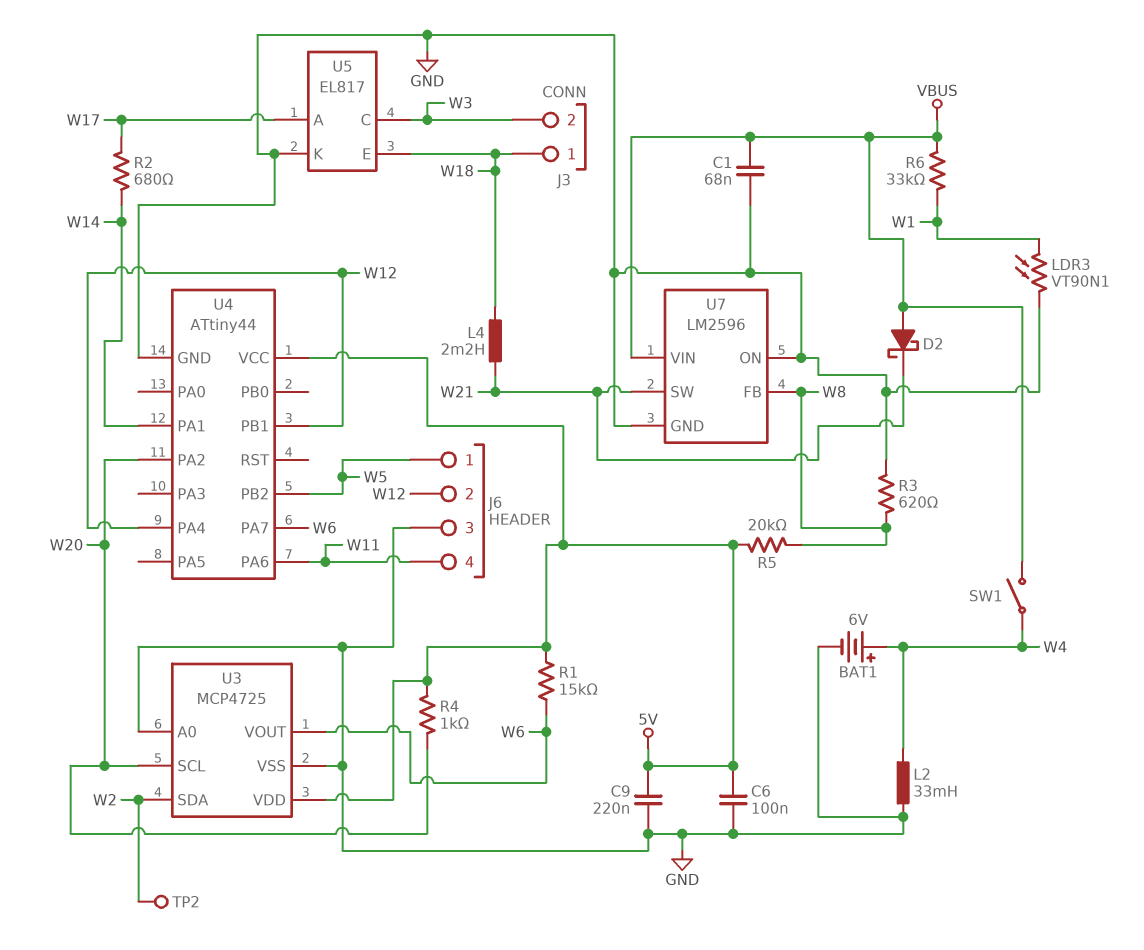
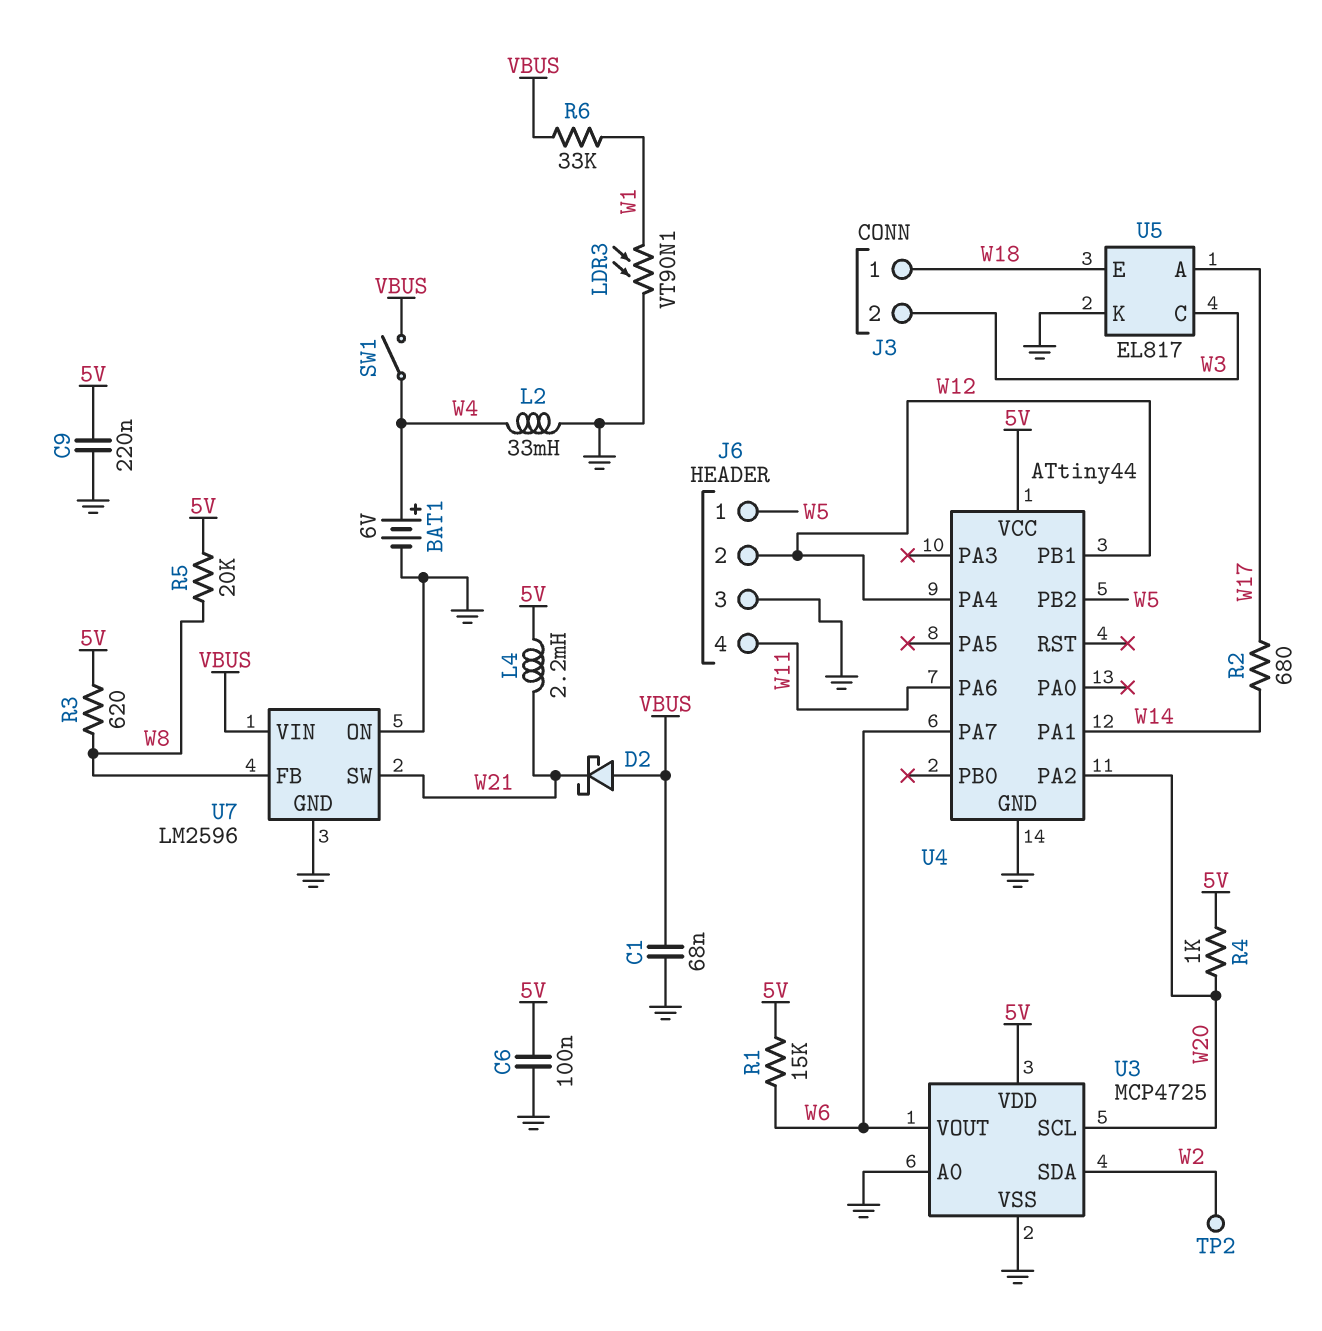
L4: 2.2mH (W18, W21) -> 2.2mH (5V, W21)
R3: 620 (GND, W8) -> 620 (5V, W8)

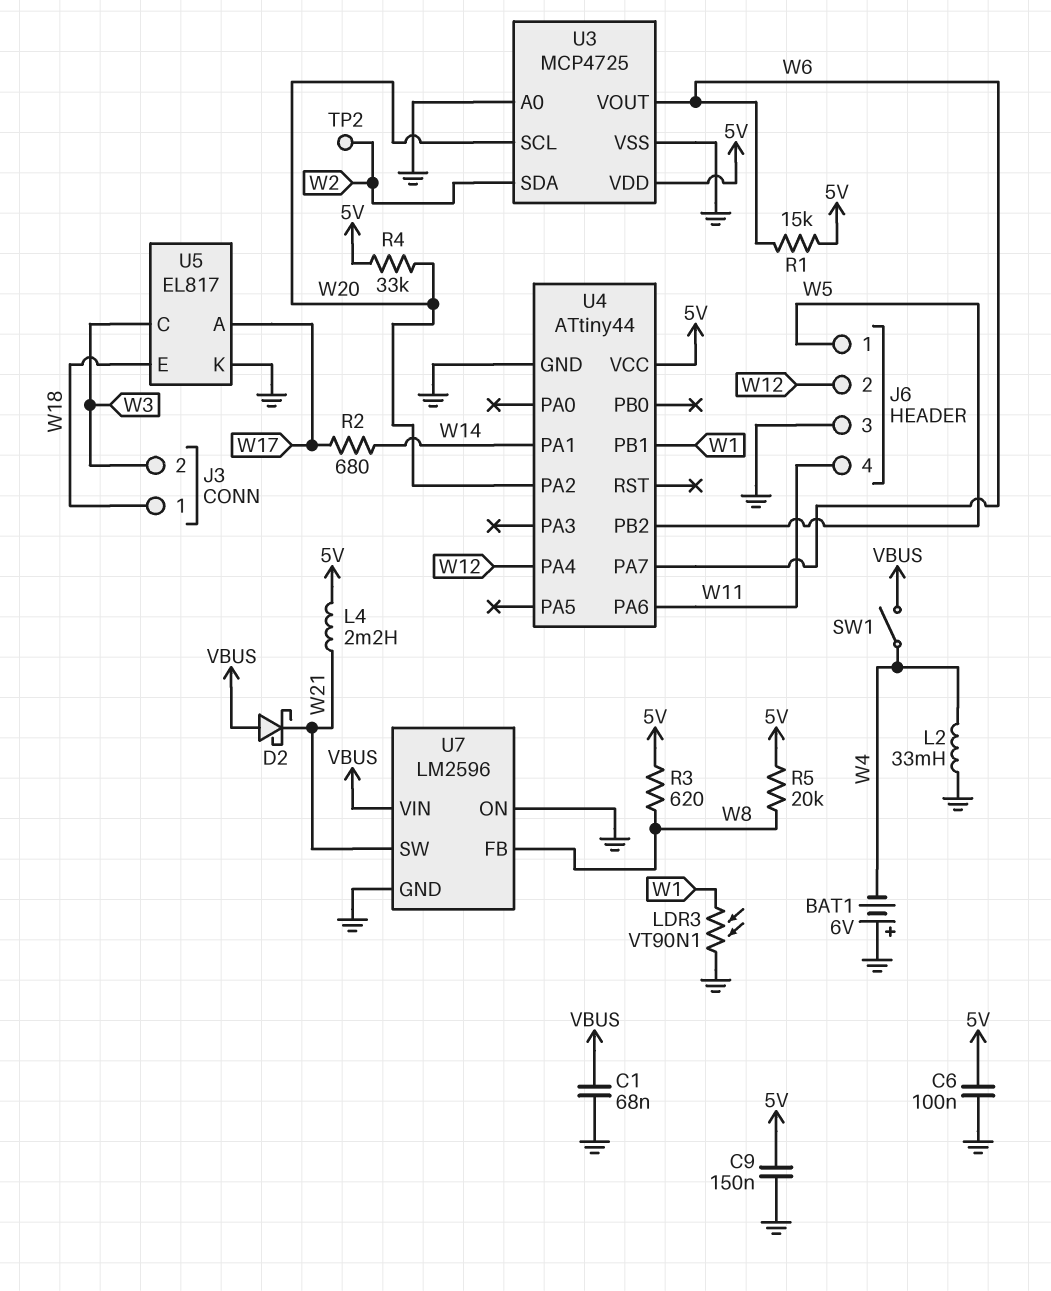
BAT1: 6V (plus W4, minus GND) -> 6V (plus GND, minus W4)
C9: 220nF (5V, GND) -> 150nF (5V, GND)
R4: 1k (5V, W20) -> 33k (5V, W20)
R6: 33k (VBUS, W1) -> none
U4 pin PB1: W12 -> W1

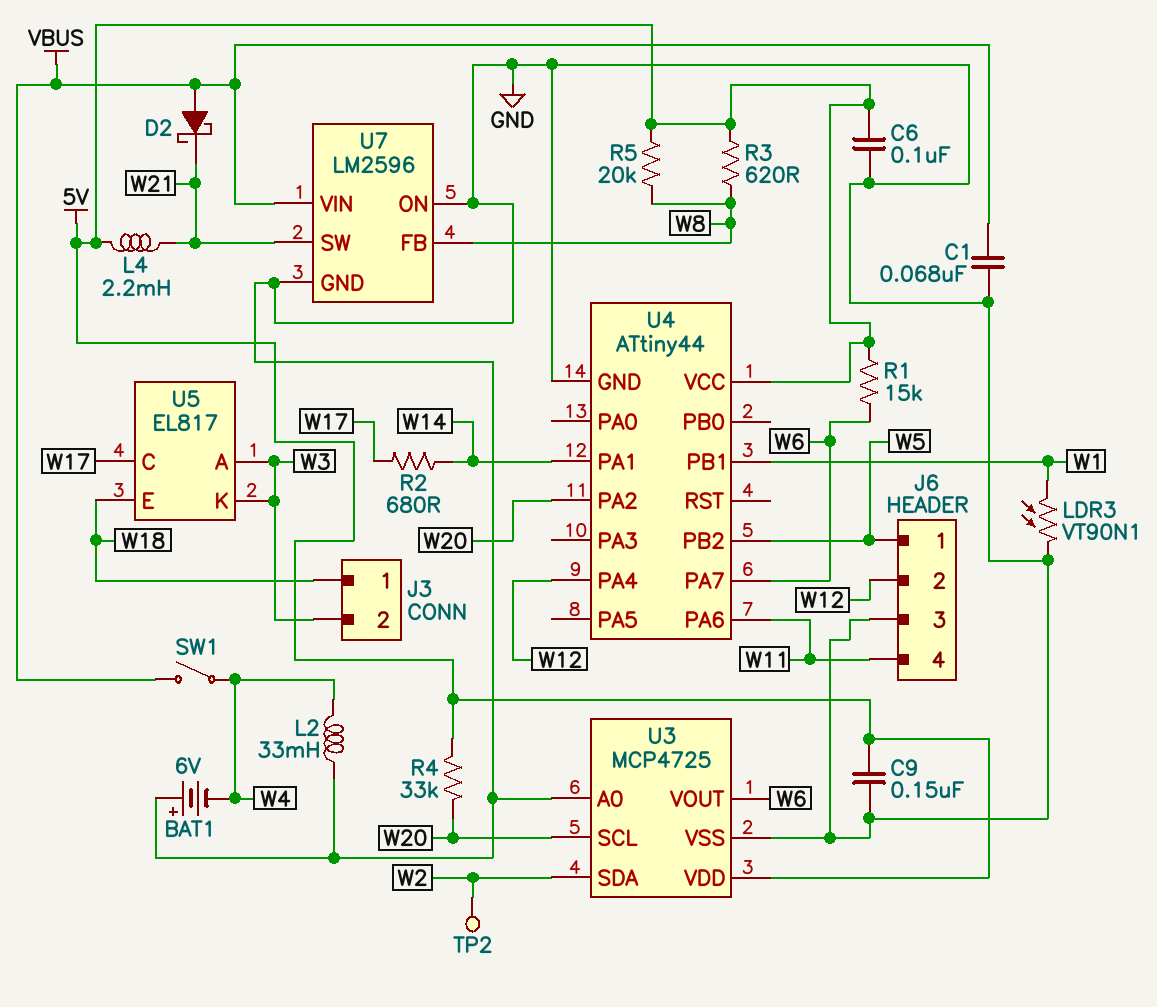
U5 pin A: W17 -> W3
U5 pin C: W3 -> W17
U5 pin K: GND -> W3

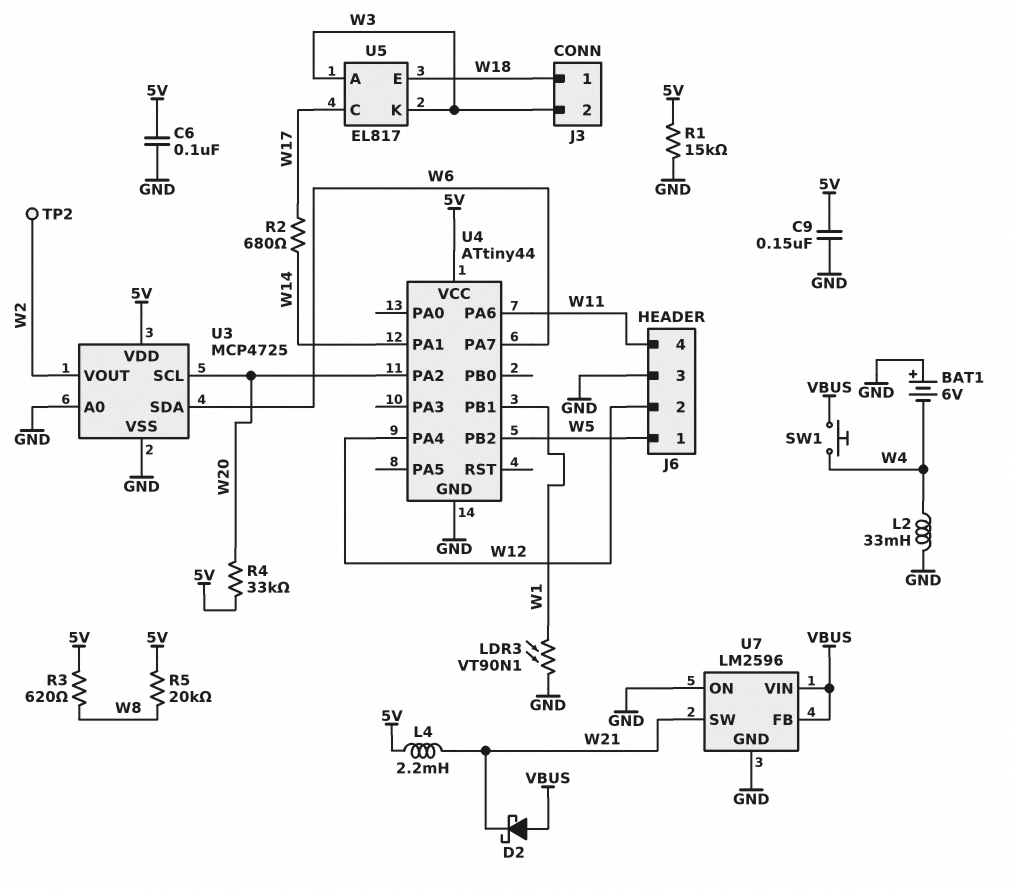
C1: 68nF (GND, VBUS) -> none
R1: 15k (5V, W6) -> 15k (5V, GND)
SW1: switch (VBUS, W4) -> button (VBUS, W4)
U3 pin SDA: W2 -> W6
U3 pin VOUT: W6 -> W2
U7 pin FB: W8 -> VBUS

